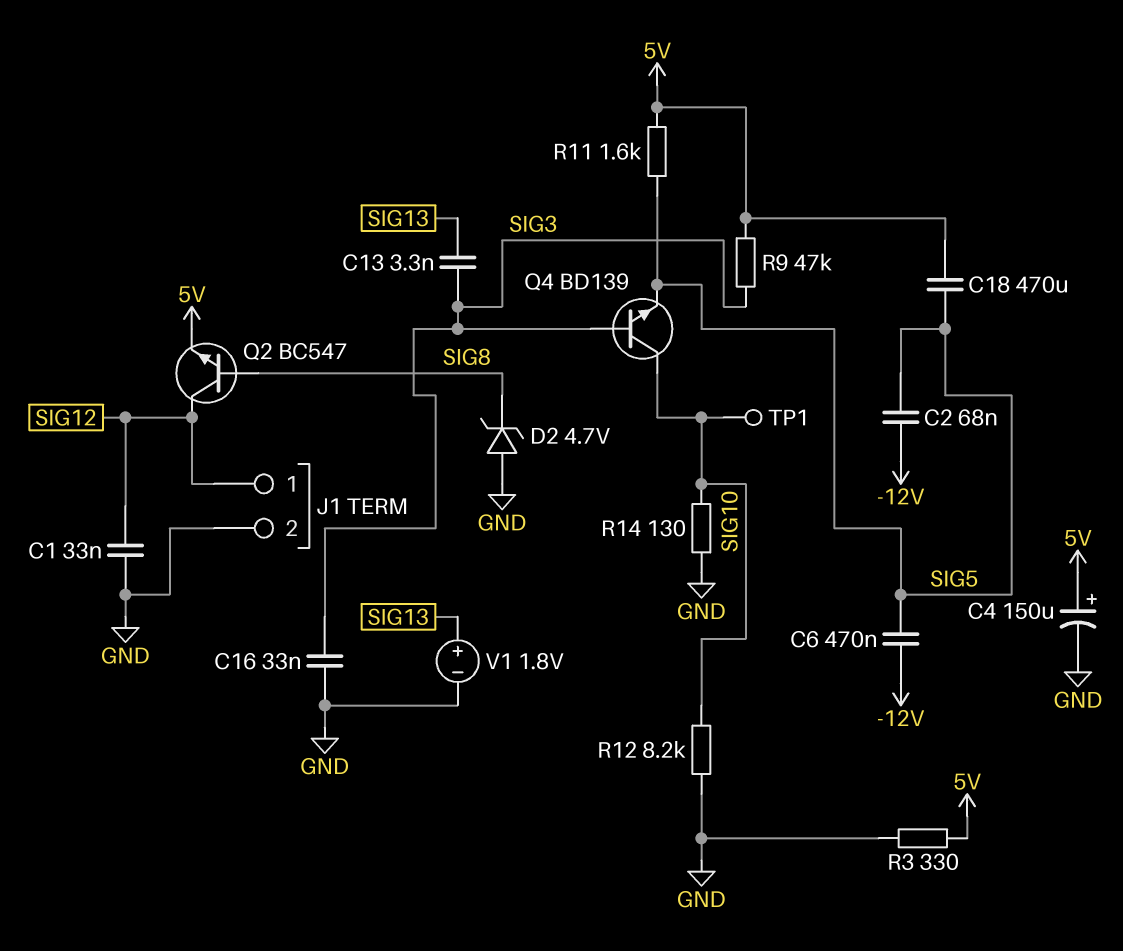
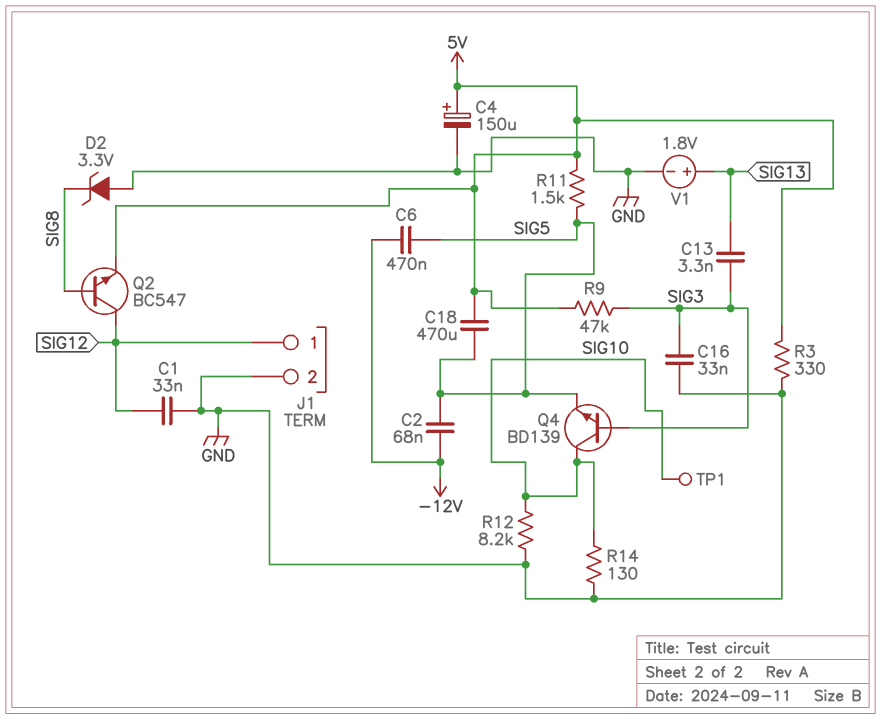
D2: zener 4.7V (A GND, K SIG8) -> zener 3.3V (A GND, K SIG8)
R11: 1.6k (5V, SIG5) -> 1.5k (5V, SIG5)

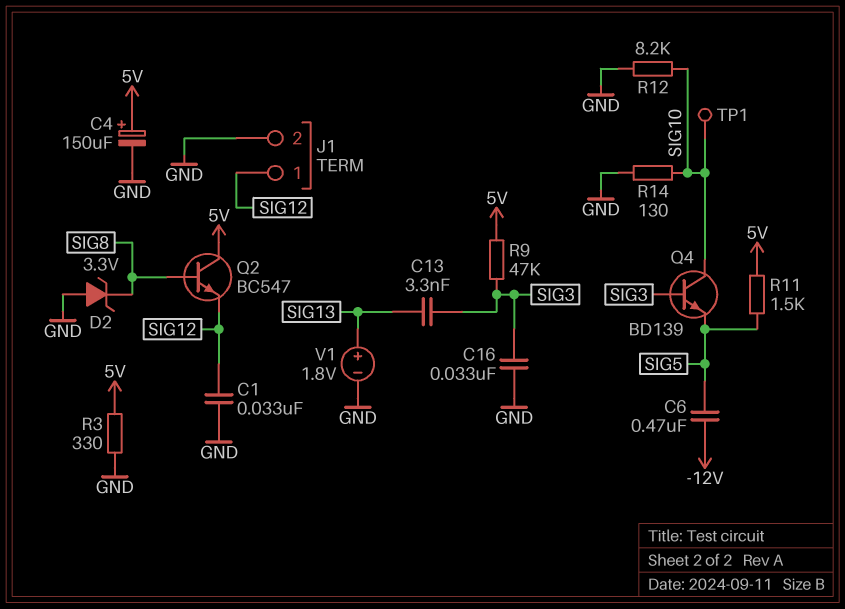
C2: 68nF (-12V, SIG5) -> none
C18: 470uF (5V, SIG5) -> none
Q2: NPN BC547 (B SIG8, C SIG12, E 5V) -> NPN BC547 (B SIG8, C 5V, E SIG12)

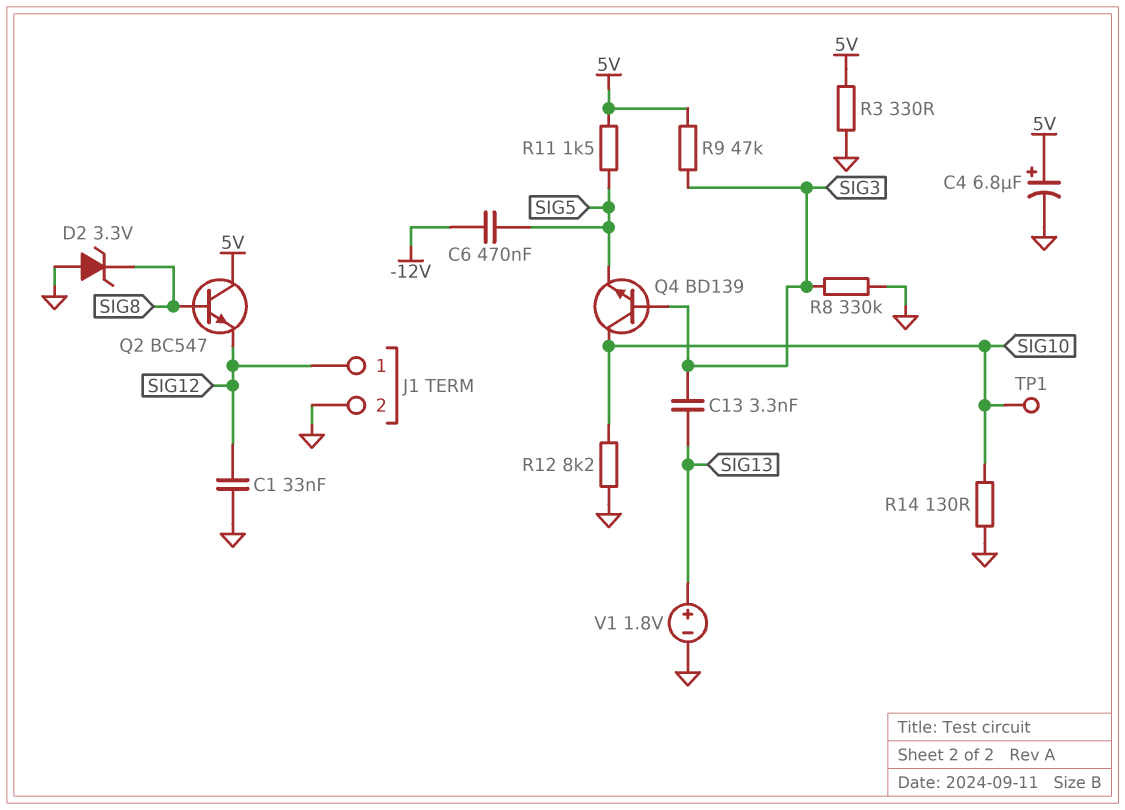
C4: 150uF (plus 5V, minus GND) -> 6.8uF (plus 5V, minus GND)
C16: 33nF (GND, SIG3) -> none
R8: none -> 330k (GND, SIG3)

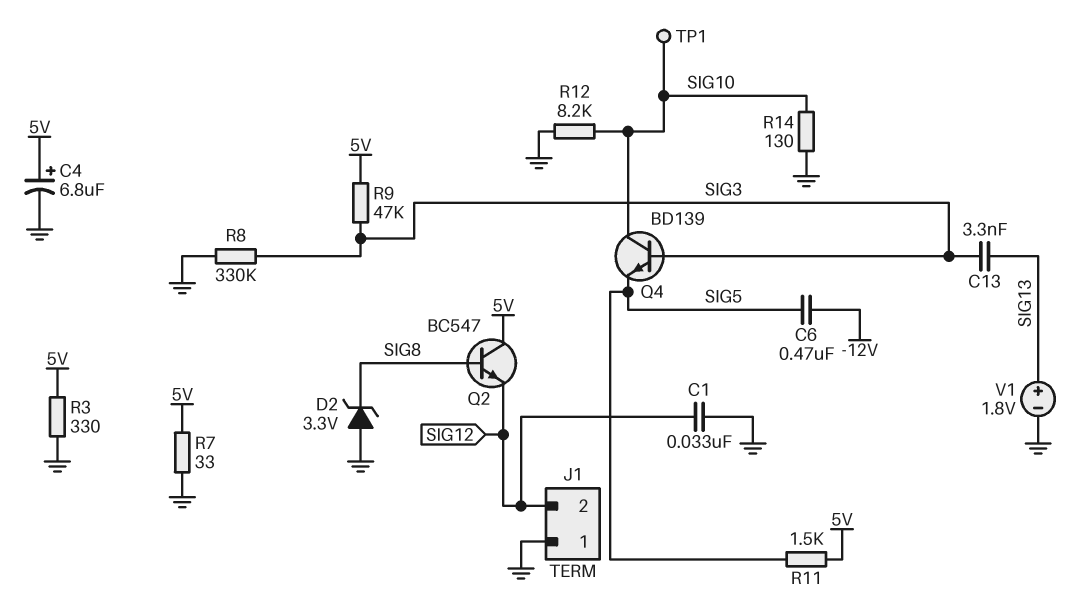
J1 pin 1: SIG12 -> GND
J1 pin 2: GND -> SIG12
R7: none -> 33 (5V, GND)

